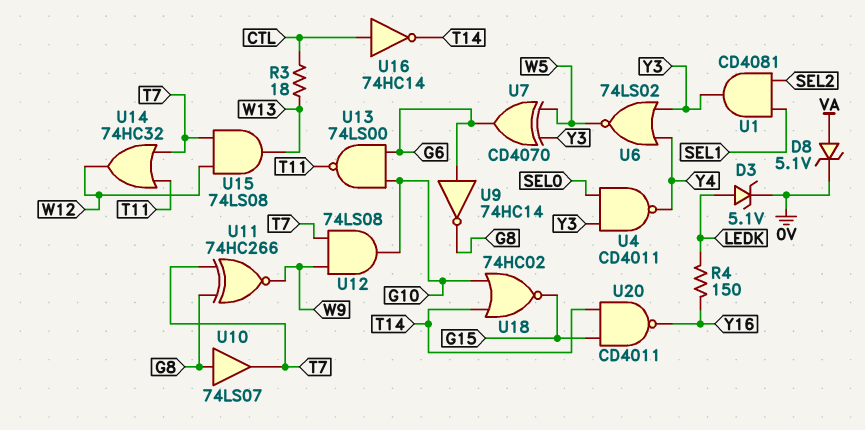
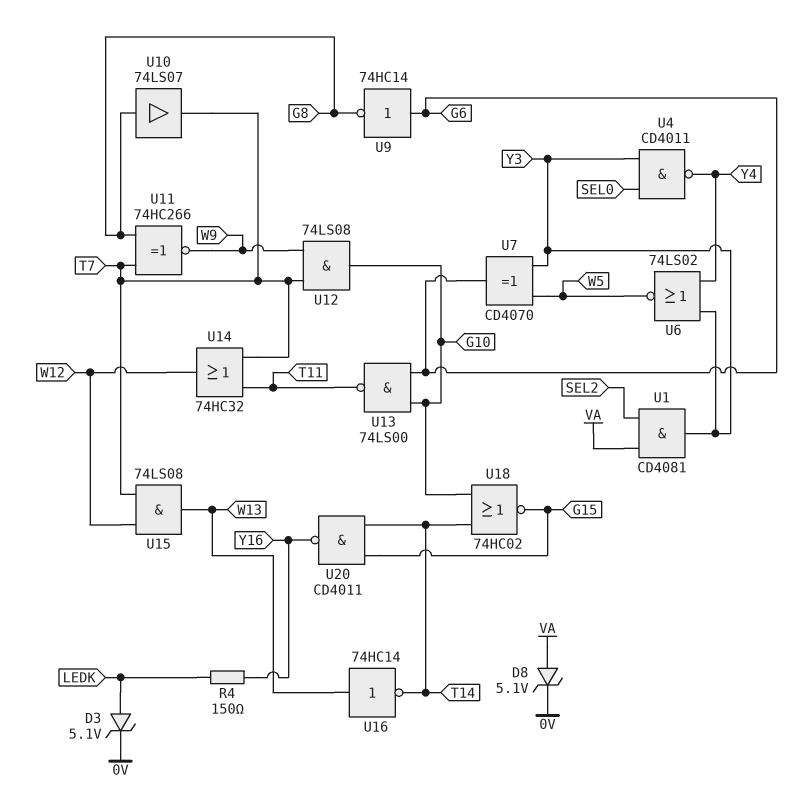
R3: 18 (CTL, W13) -> none
U1: AND CD4081 (in SEL1, in SEL2, out Y3) -> AND CD4081 (in SEL2, in VA, out Y3)
U16: NOT 74HC14 (in CTL, out T14) -> NOT 74HC14 (in W13, out T14)

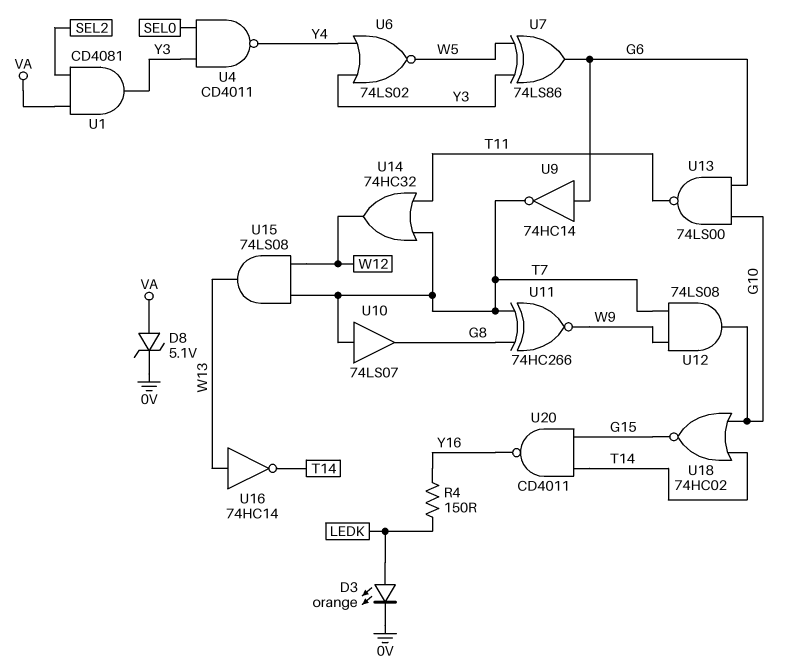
D3: zener 5.1V (A LEDK, K 0V) -> LED orange (A LEDK, K 0V)
U7: XOR CD4070 (in W5, in Y3, out G6) -> XOR 74LS86 (in W5, in Y3, out G6)
U9: NOT 74HC14 (in G6, out G8) -> NOT 74HC14 (in G6, out T7)
U10: buffer 74LS07 (in G8, out T7) -> buffer 74LS07 (in T7, out G8)

